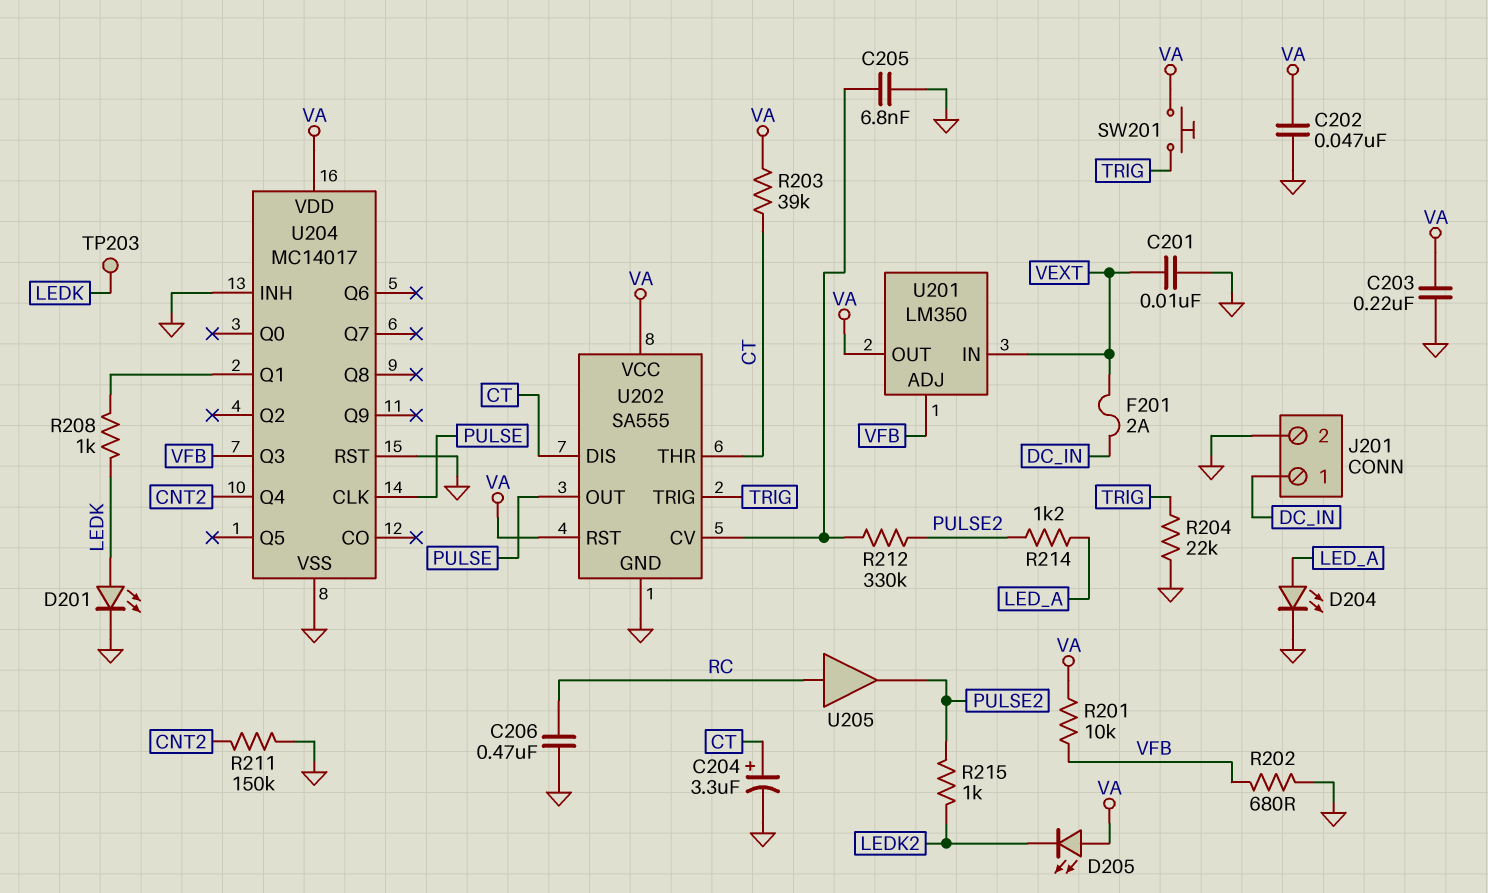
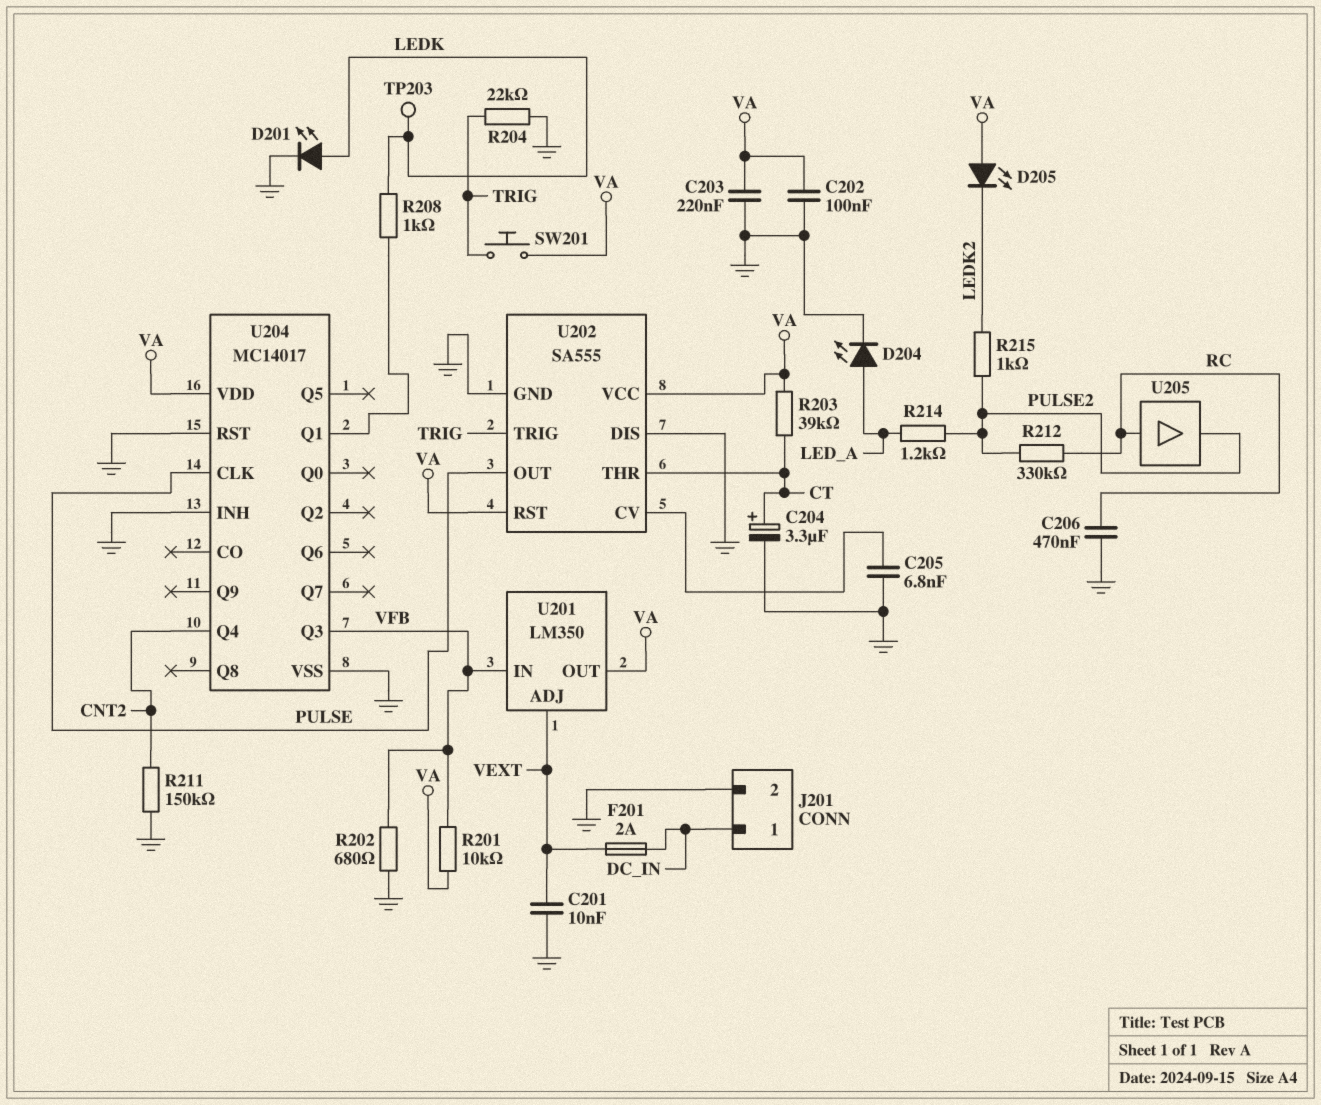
C202: 47nF (GND, VA) -> 100nF (GND, VA)
R212: 330k (PULSE2, U202/CV) -> 330k (PULSE2, RC)
U201 pin ADJ: VFB -> VEXT
U201 pin IN: VEXT -> VFB
U202 pin DIS: CT -> GND

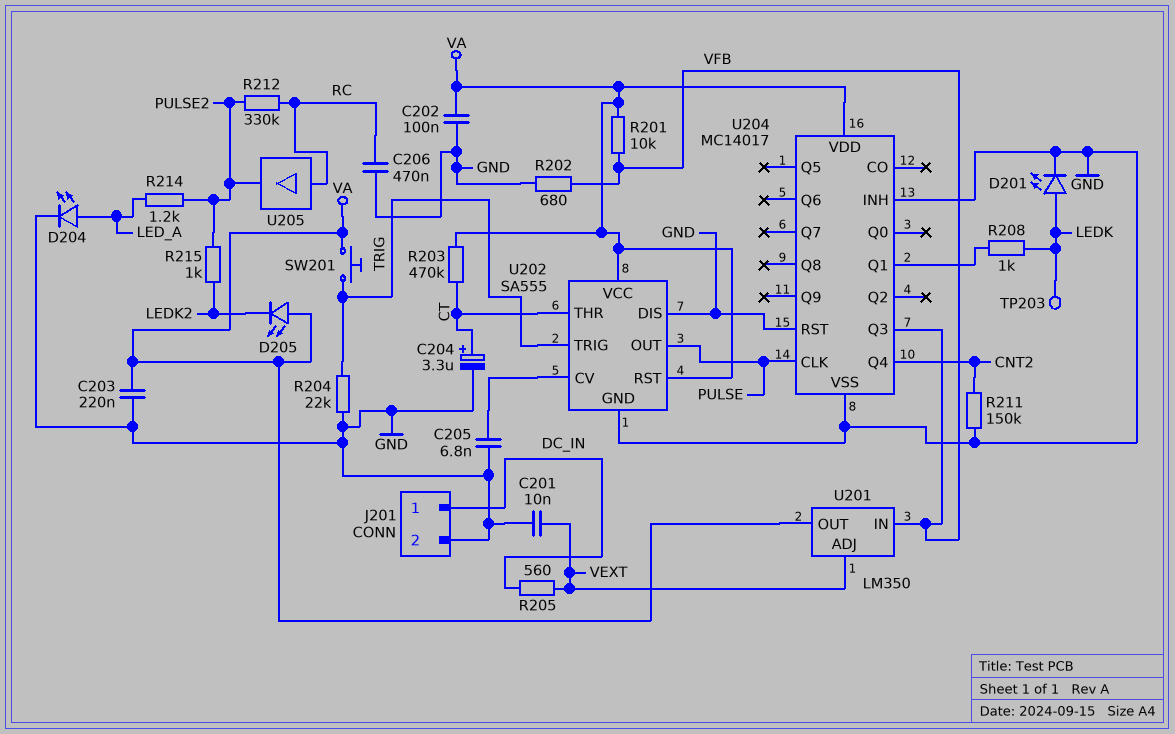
F201: 2A (DC_IN, VEXT) -> none
R203: 39k (CT, VA) -> 470k (CT, VA)
R205: none -> 560 (DC_IN, VEXT)

